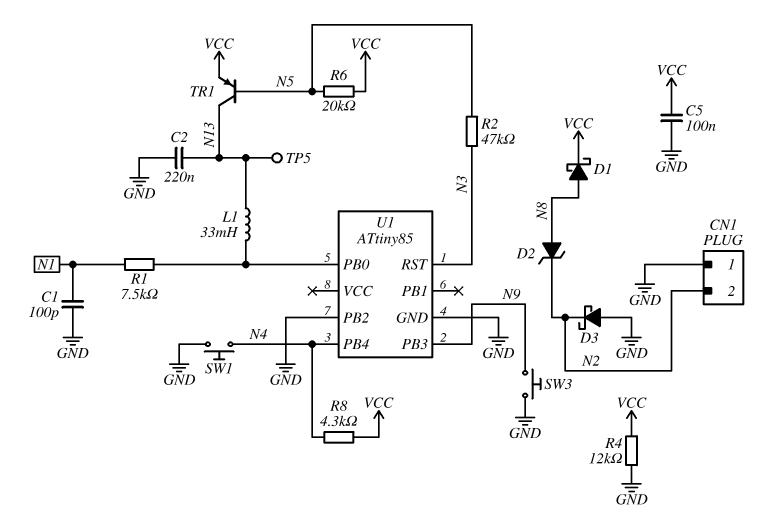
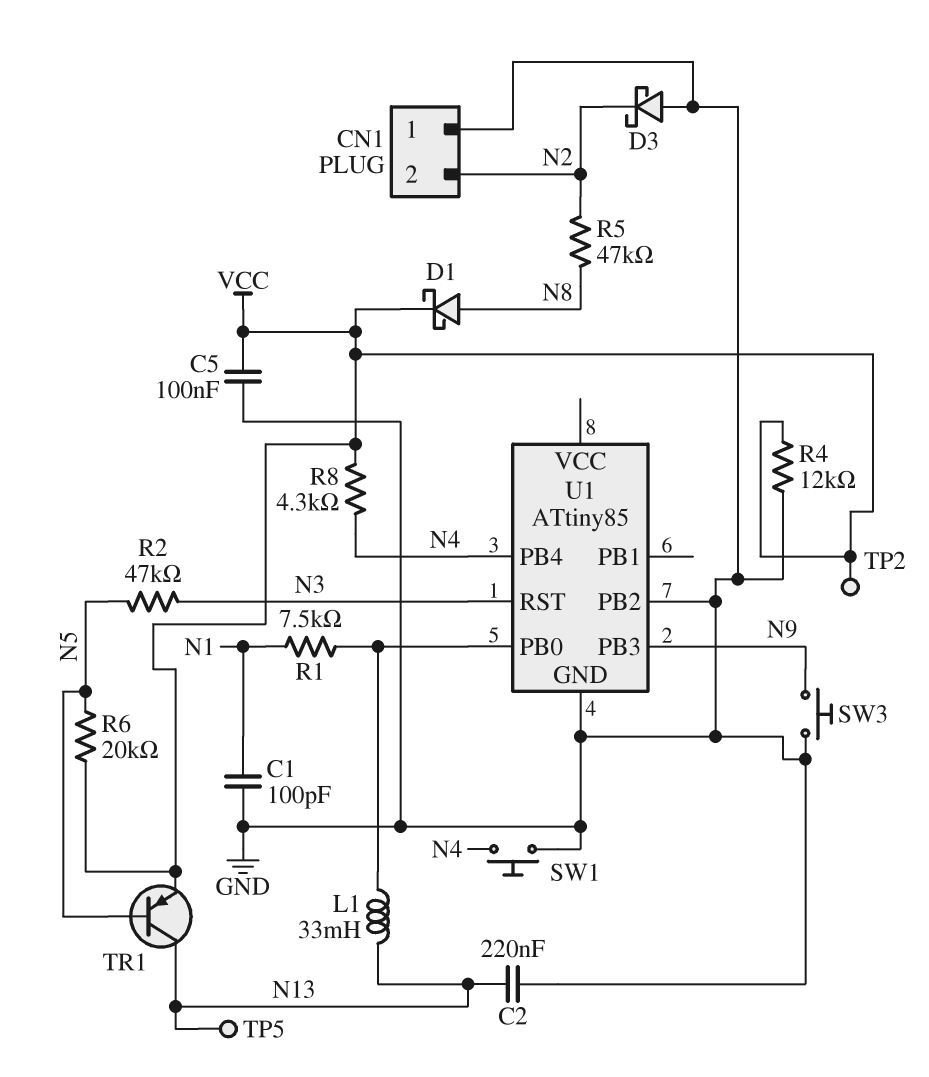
D2: zener (A N8, K N2) -> none
R5: none -> 47k (N2, N8)
TP2: none -> test point (VCC)

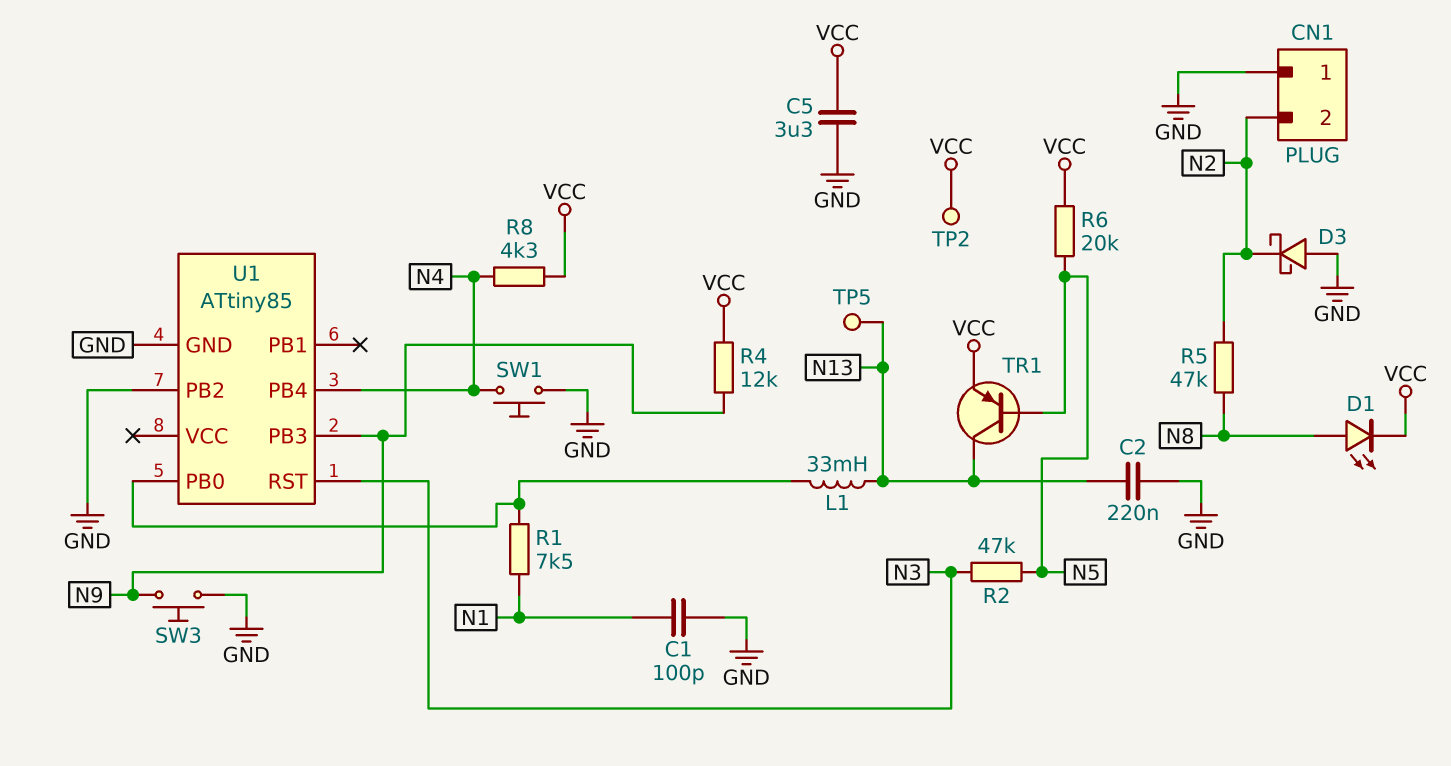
C5: 100nF (GND, VCC) -> 3.3uF (GND, VCC)
D1: schottky (A N8, K VCC) -> LED (A N8, K VCC)
R4: 12k (GND, VCC) -> 12k (N9, VCC)

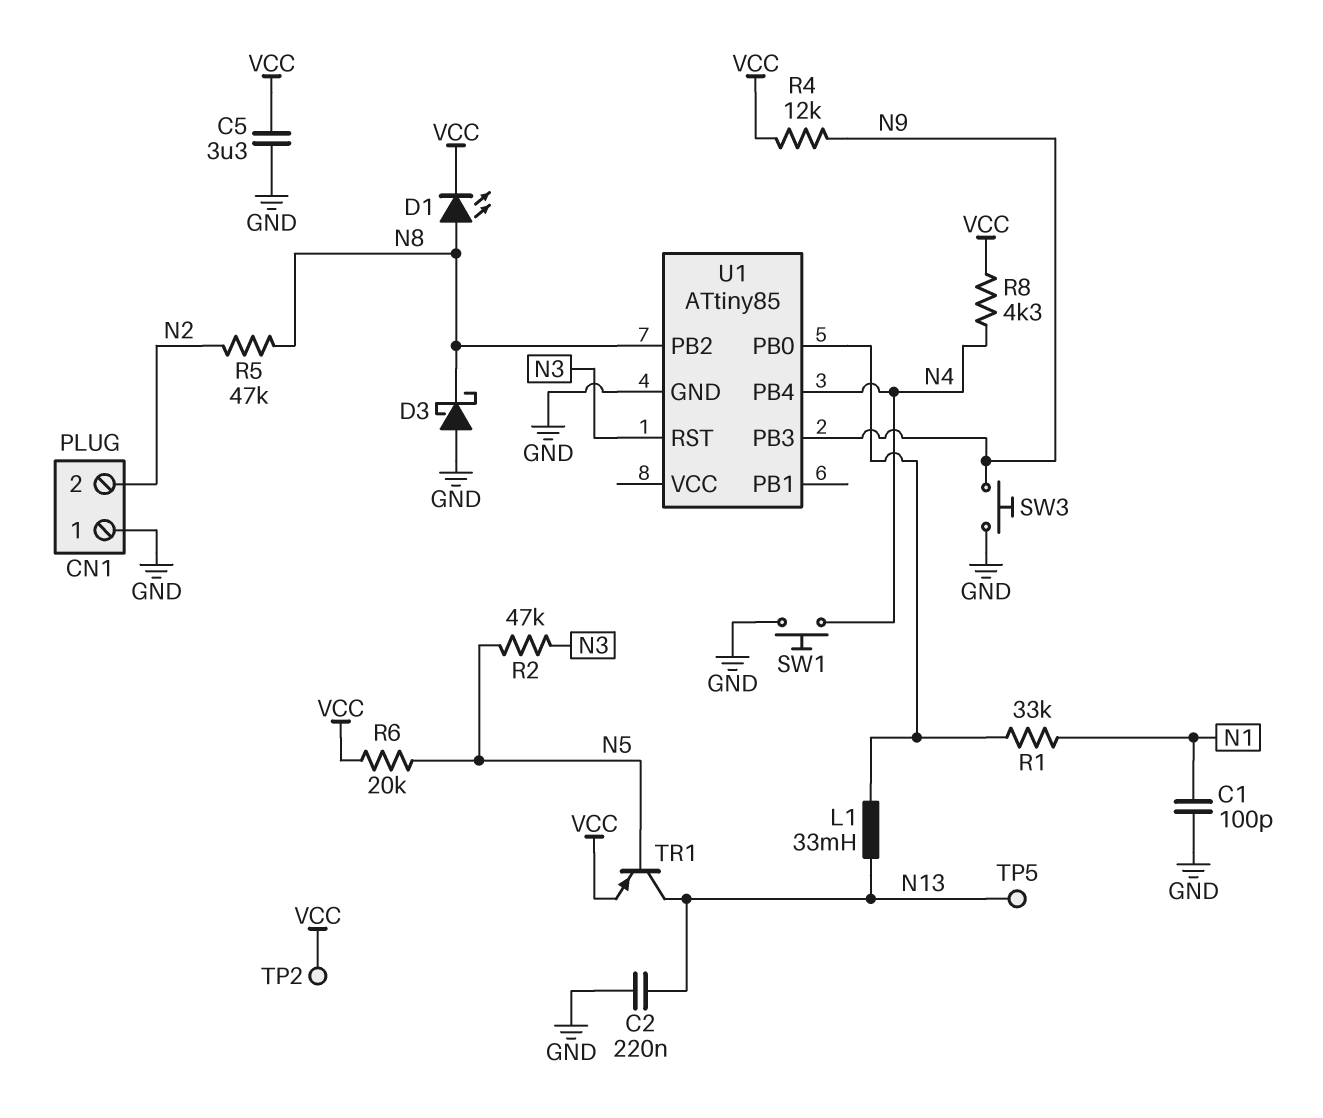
D3: schottky (A GND, K N2) -> schottky (A GND, K N8)
R1: 7.5k (N1, U1/PB0) -> 33k (N1, U1/PB0)
U1 pin PB2: GND -> N8

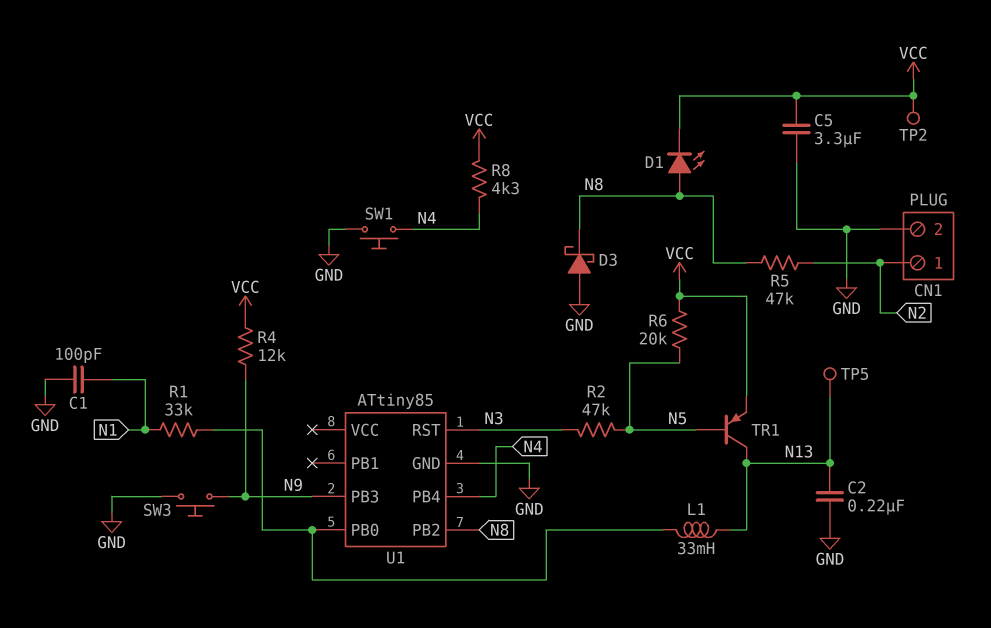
CN1 pin 1: GND -> N2
CN1 pin 2: N2 -> GND

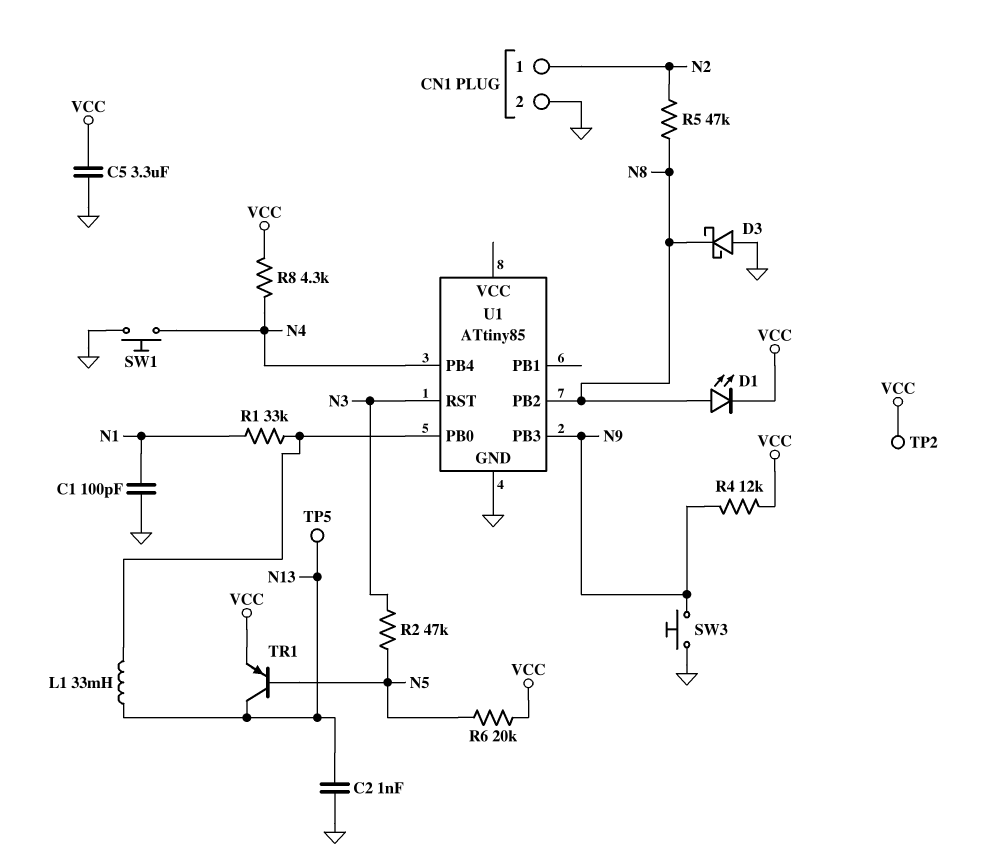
C2: 220nF (GND, N13) -> 1nF (GND, N13)

